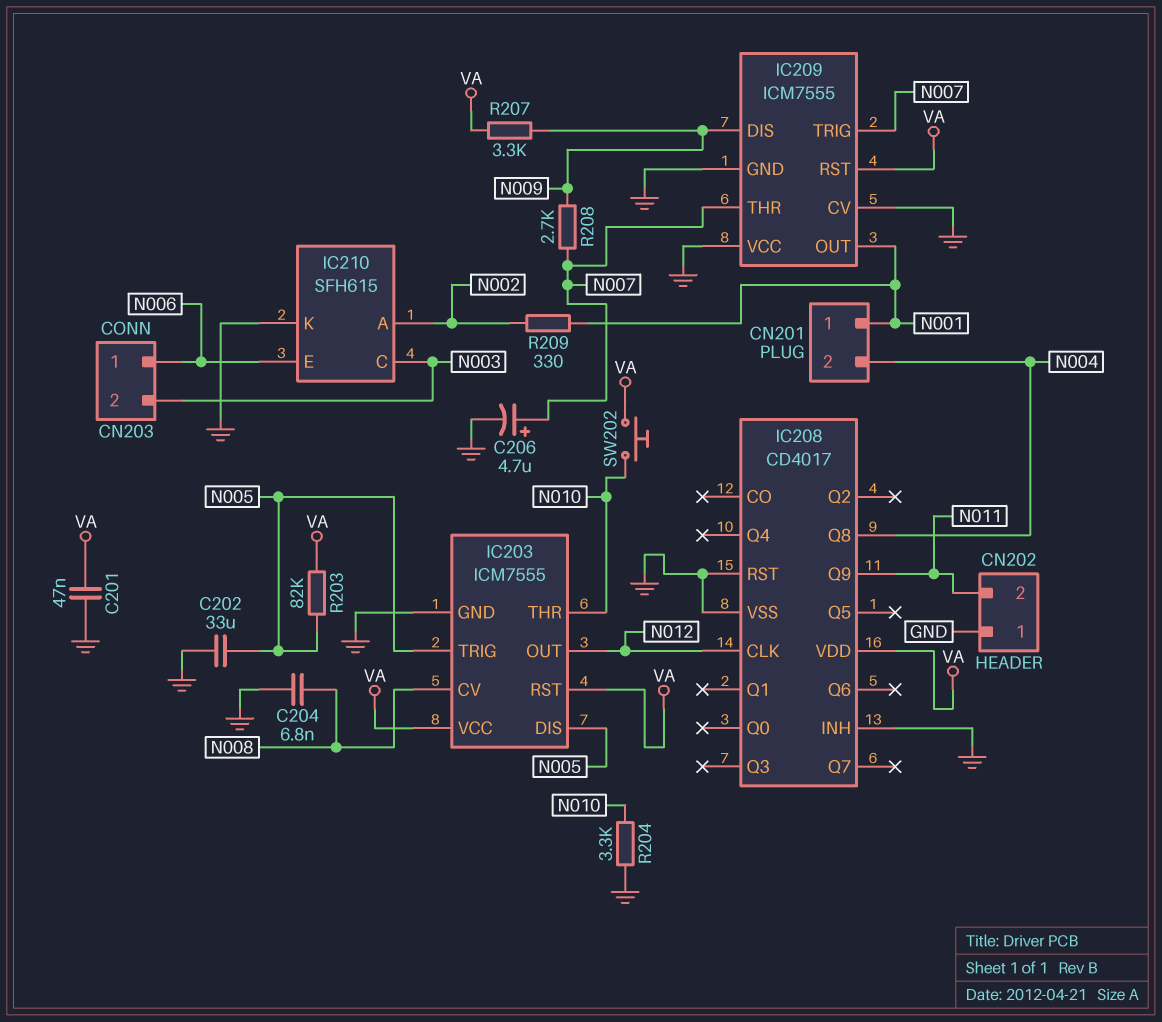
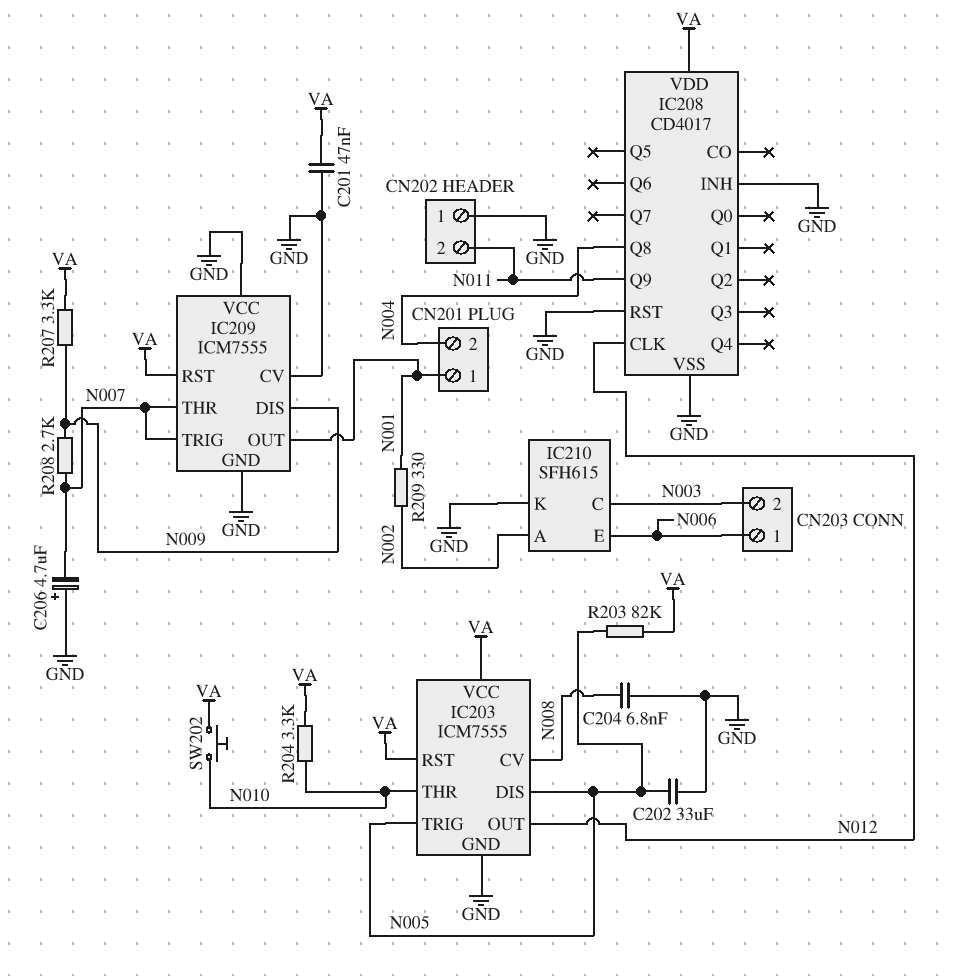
C206: 4.7uF (plus N007, minus GND) -> 4.7uF (plus GND, minus N007)
R204: 3.3k (GND, N010) -> 3.3k (N010, VA)

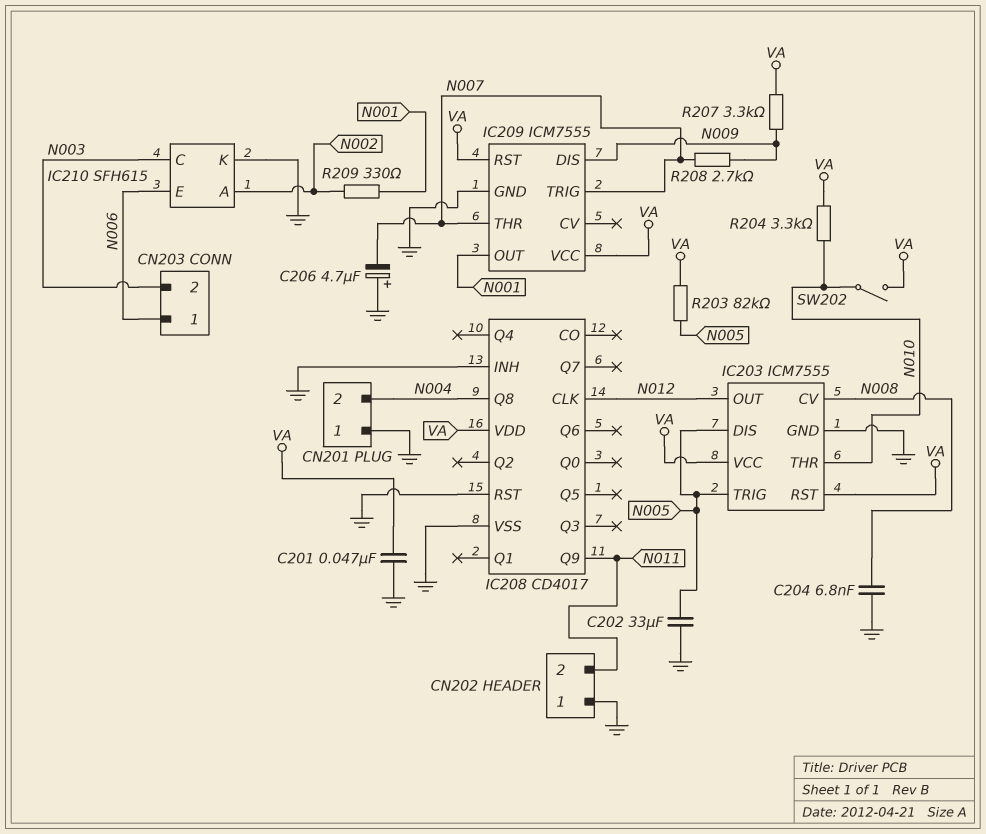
CN201 pin 1: N001 -> GND
IC209 pin CV: GND -> none
IC209 pin VCC: GND -> VA
SW202: button (N010, VA) -> switch (N010, VA)

